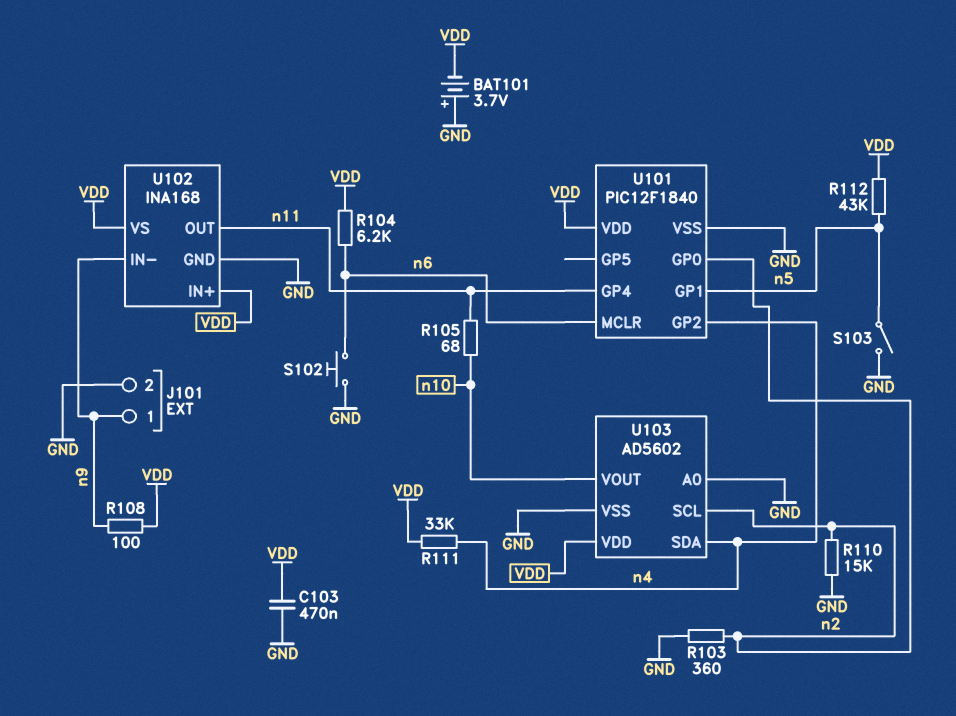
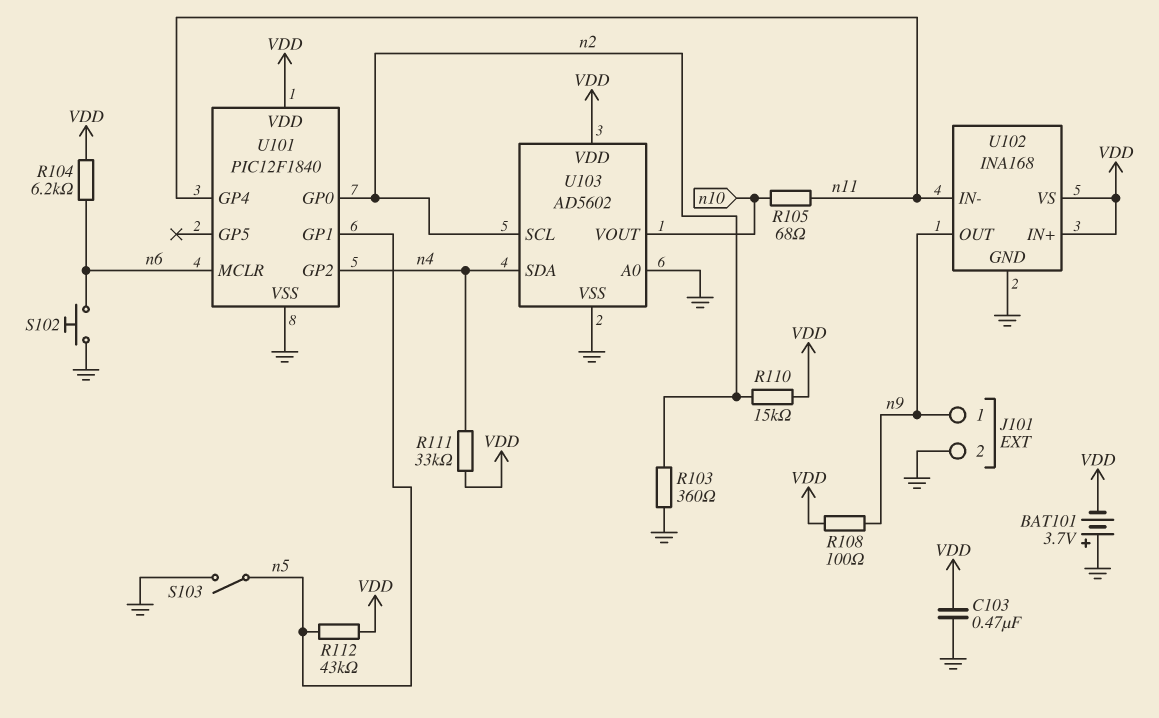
R110: 15k (GND, n2) -> 15k (VDD, n2)
U102 pin IN-: n9 -> n11
U102 pin OUT: n11 -> n9

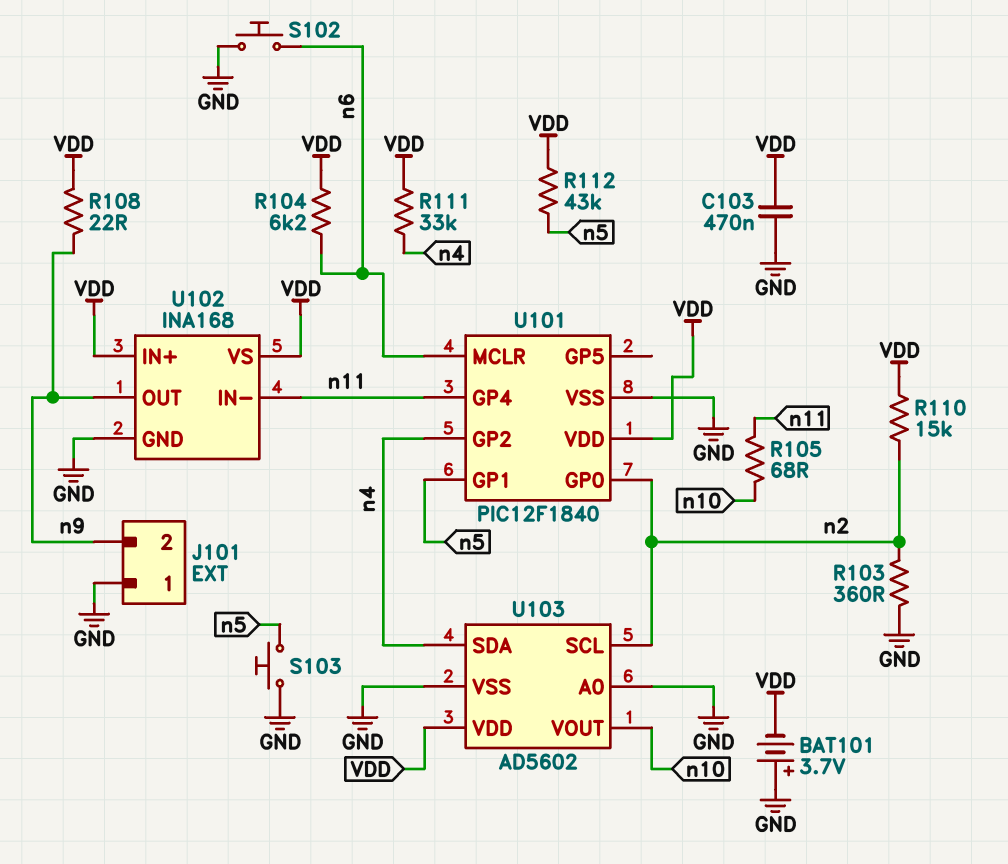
J101 pin 1: n9 -> GND
J101 pin 2: GND -> n9
R108: 100 (VDD, n9) -> 22 (VDD, n9)
S103: switch (GND, n5) -> button (GND, n5)

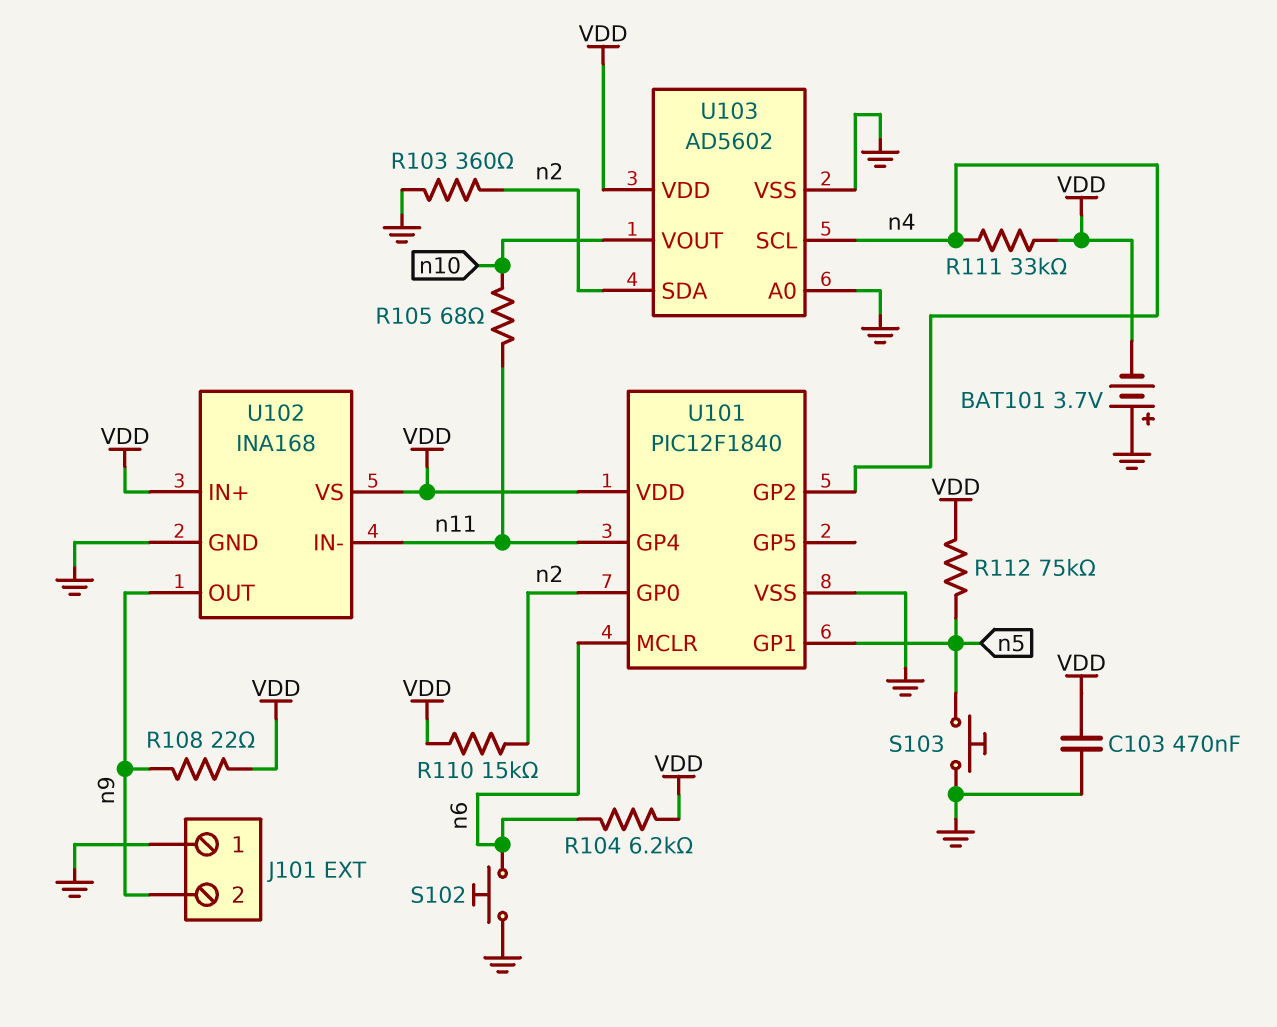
R112: 43k (VDD, n5) -> 75k (VDD, n5)
U103 pin SCL: n2 -> n4
U103 pin SDA: n4 -> n2

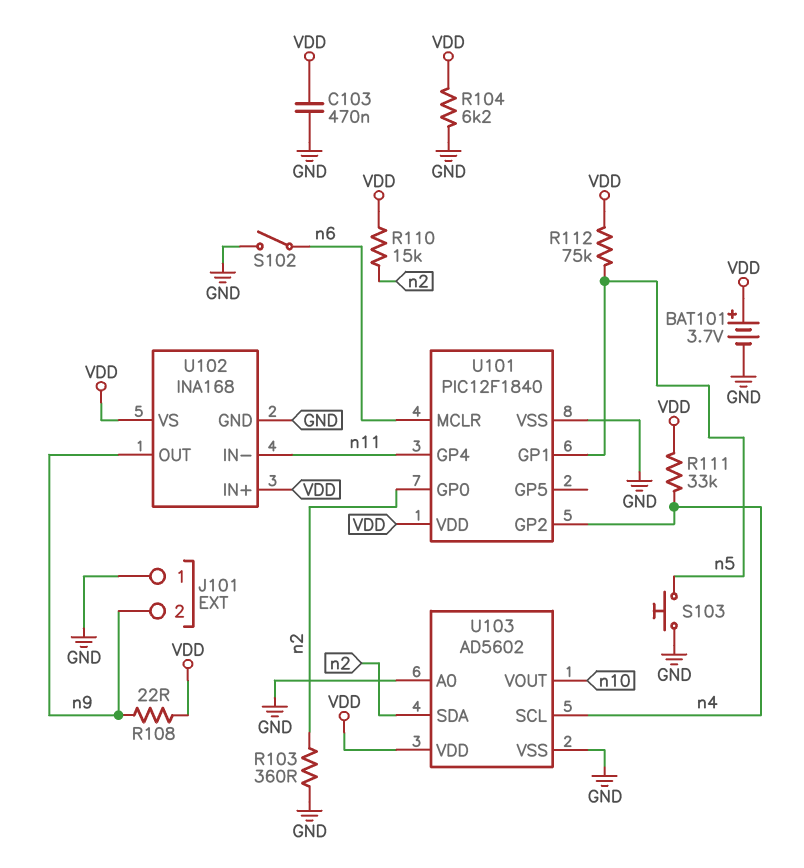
BAT101: 3.7V (plus GND, minus VDD) -> 3.7V (plus VDD, minus GND)
R104: 6.2k (VDD, n6) -> 6.2k (GND, VDD)
R105: 68 (n10, n11) -> none
S102: button (GND, n6) -> switch (GND, n6)

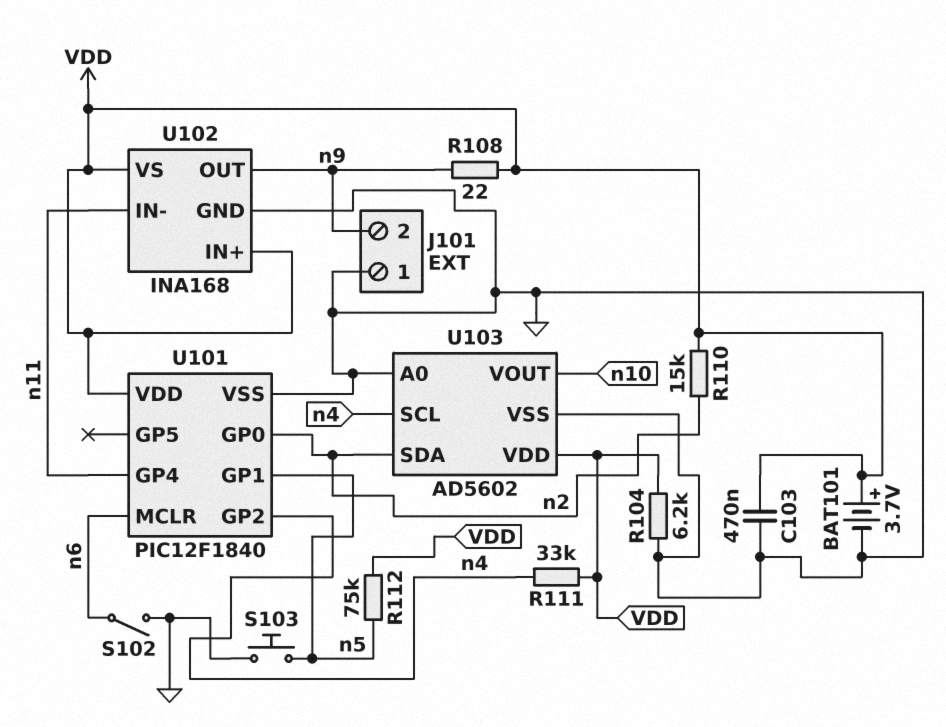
R103: 360 (GND, n2) -> none

